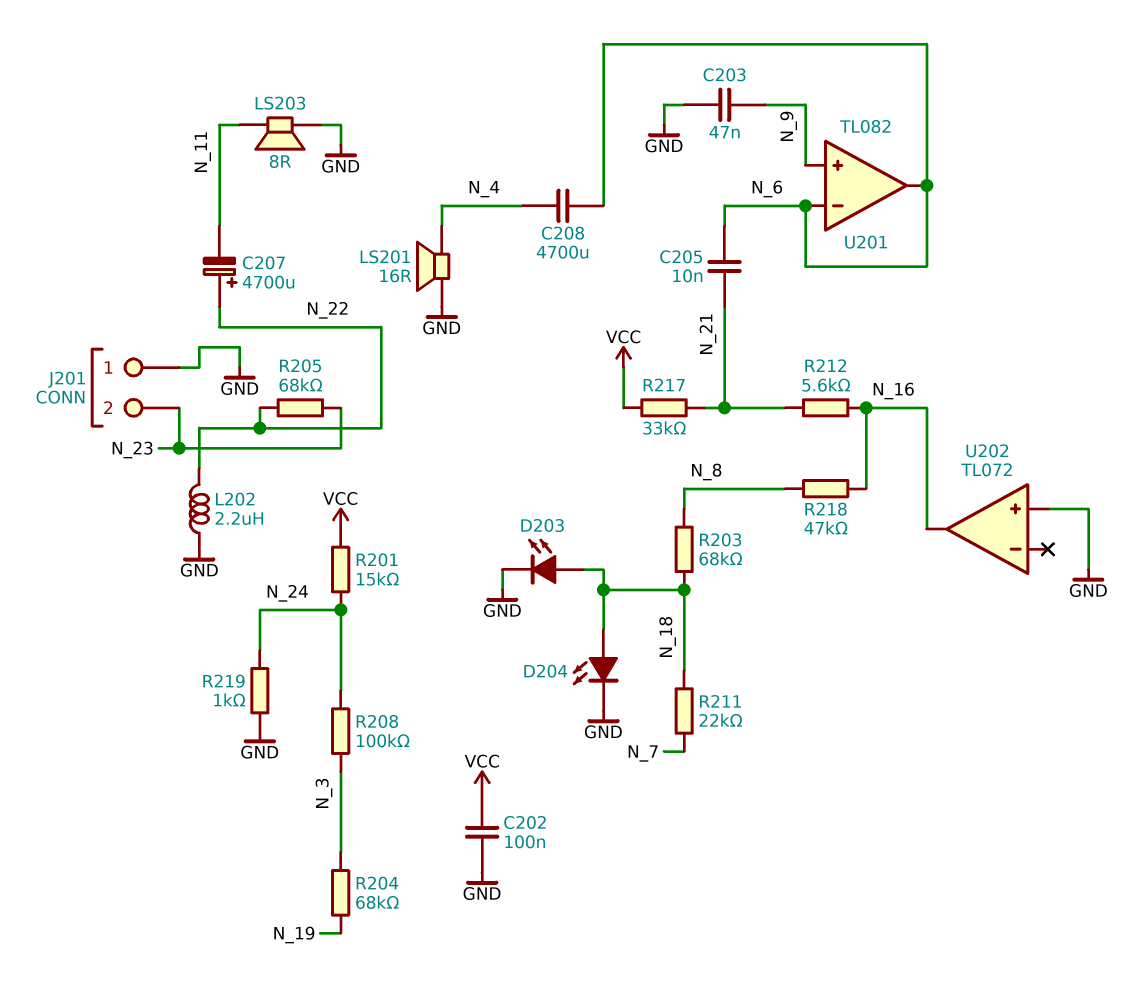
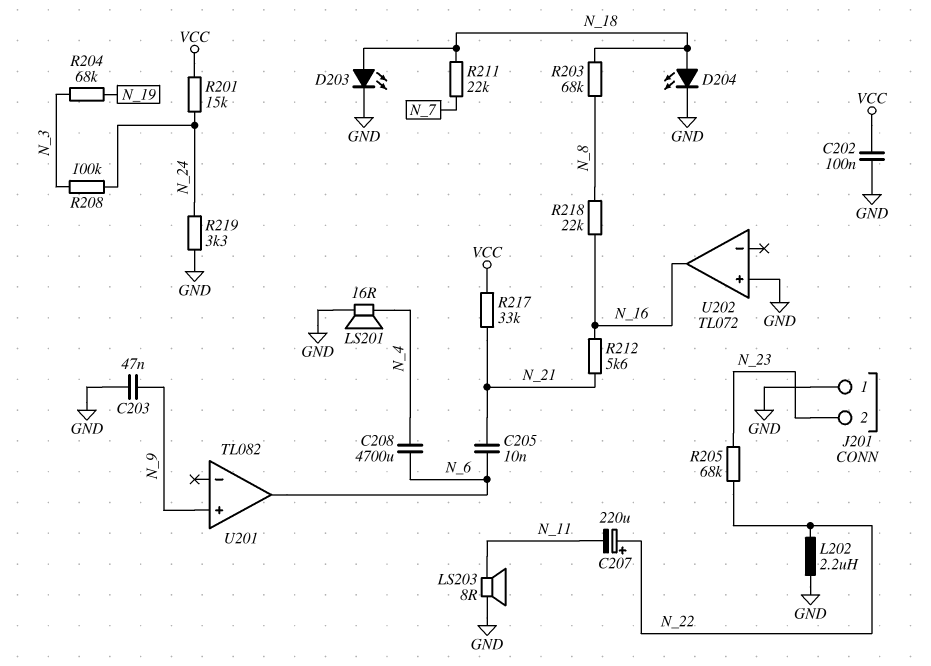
C207: 4700uF (plus N_22, minus N_11) -> 220uF (plus N_22, minus N_11)
R218: 47k (N_8, N_16) -> 22k (N_8, N_16)
R219: 1k (GND, N_24) -> 3.3k (GND, N_24)
U201 pin in-: N_6 -> none

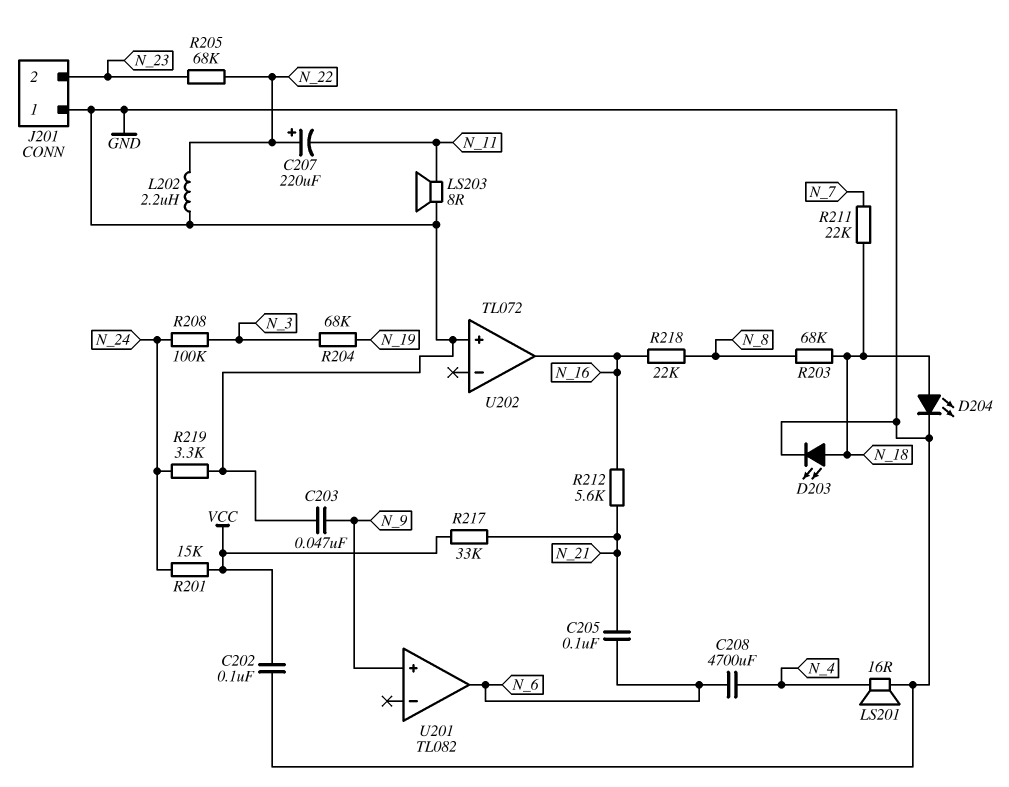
C205: 10nF (N_6, N_21) -> 100nF (N_6, N_21)

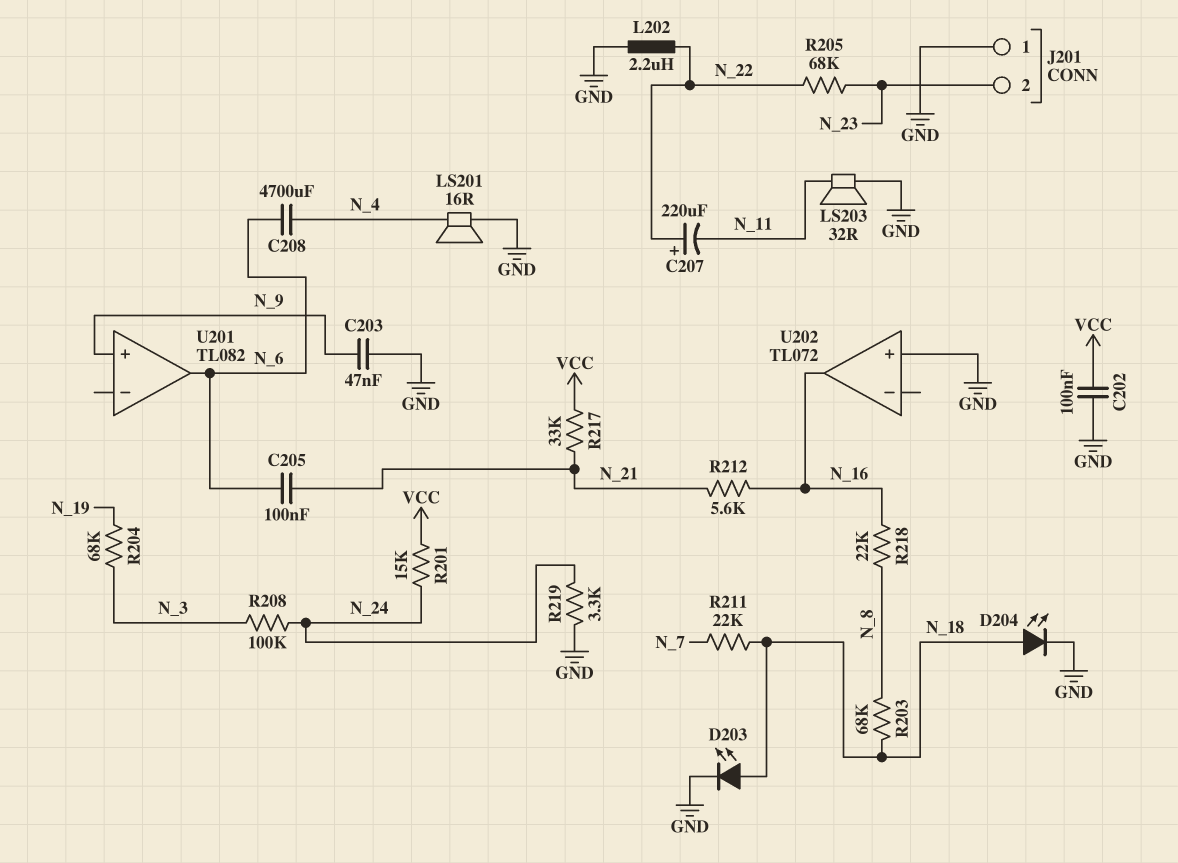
LS203: speaker 8R (GND, N_11) -> speaker 32R (GND, N_11)

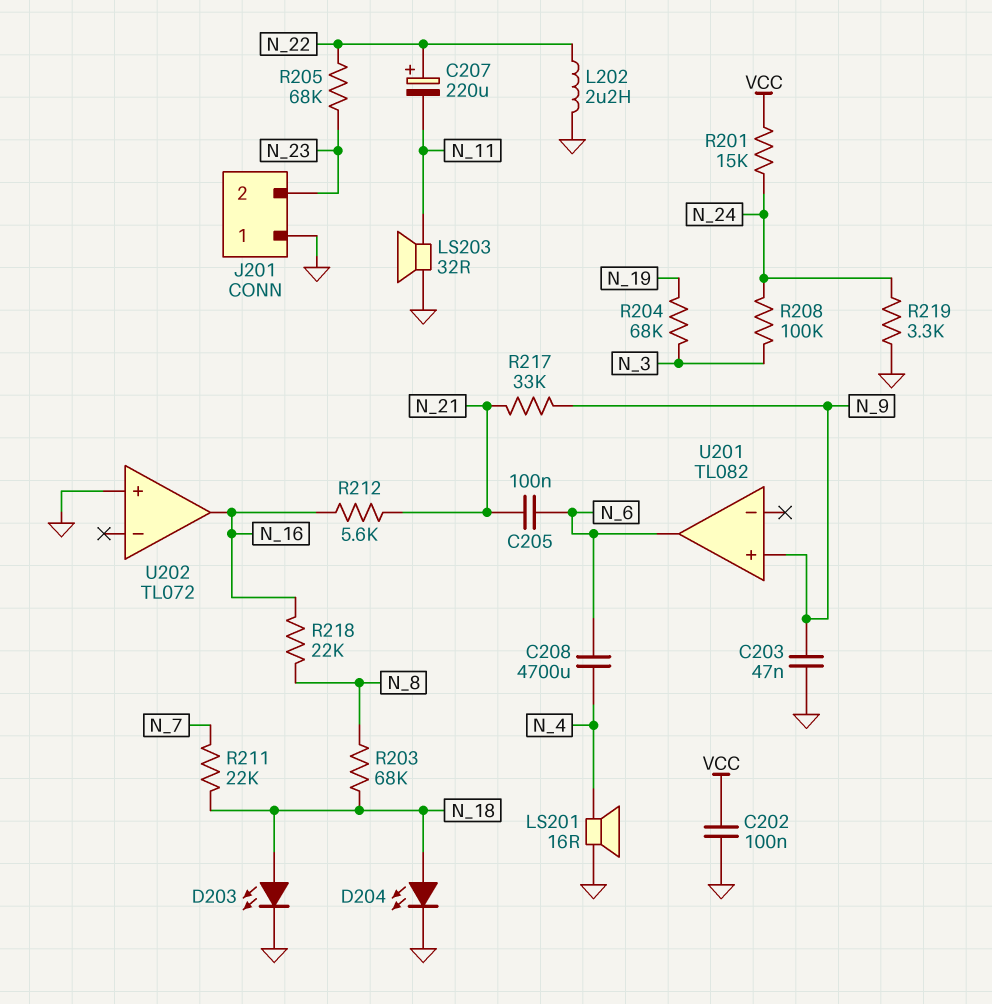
R217: 33k (N_21, VCC) -> 33k (N_9, N_21)

